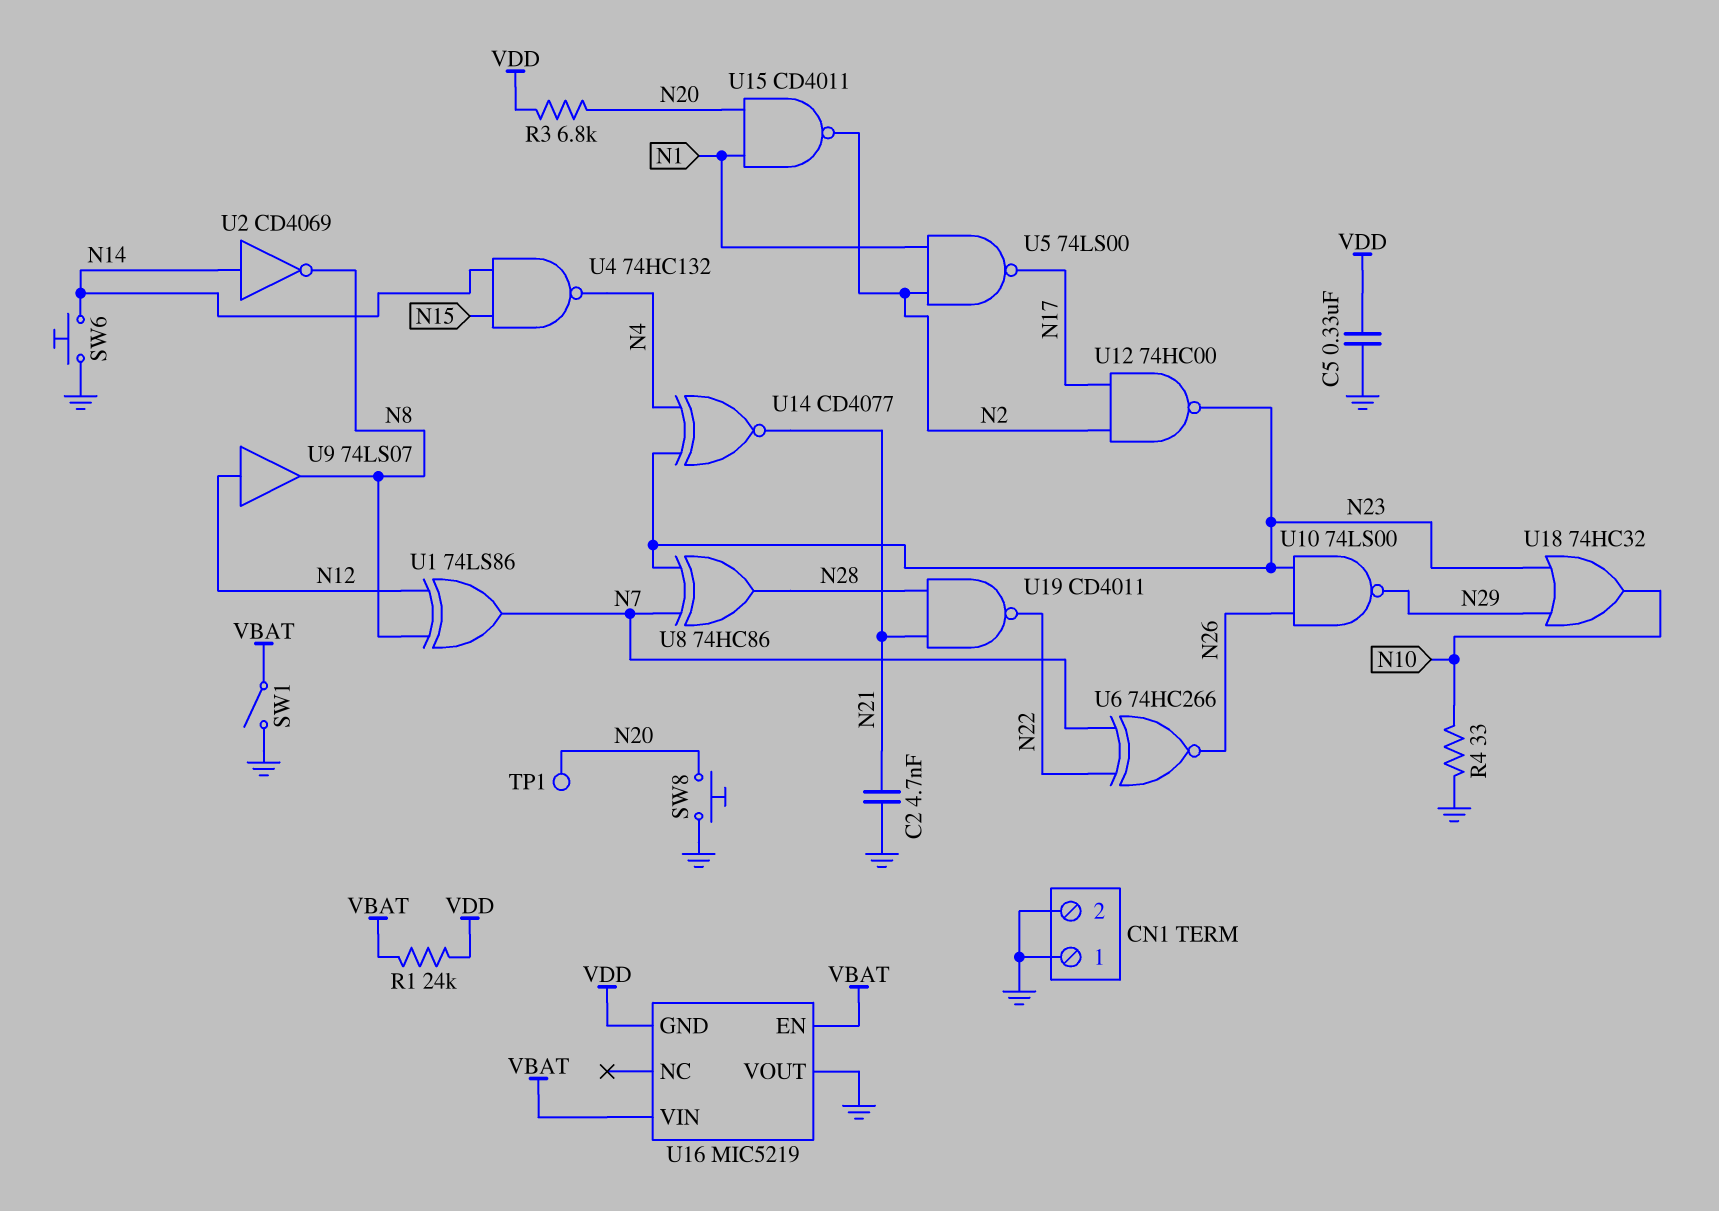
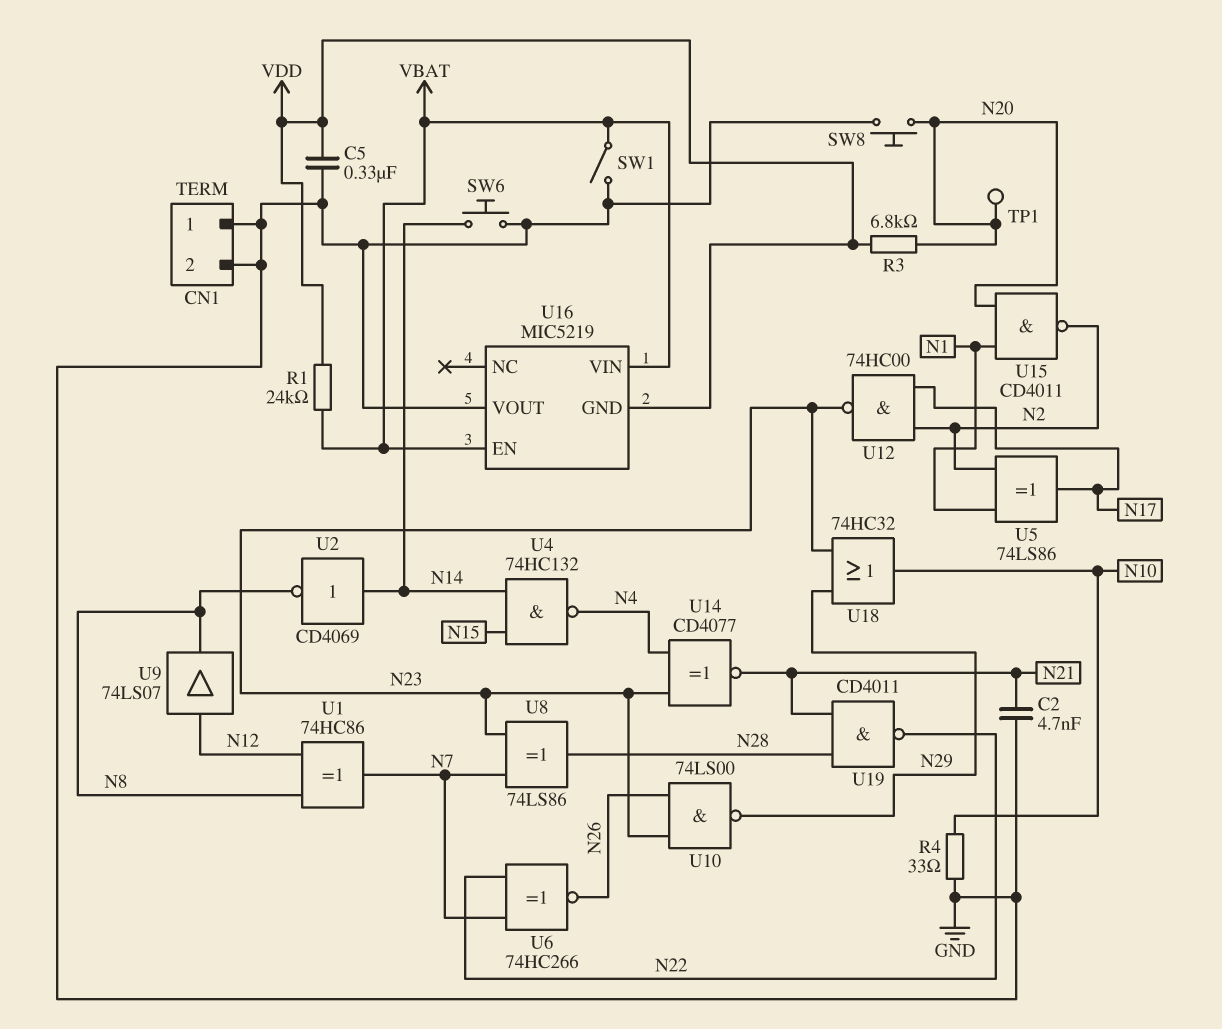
U1: XOR 74LS86 (in N8, in N12, out N7) -> XOR 74HC86 (in N8, in N12, out N7)
U5: NAND 74LS00 (in N1, in N2, out N17) -> XOR 74LS86 (in N1, in N2, out N17)
U8: XOR 74HC86 (in N7, in N23, out N28) -> XOR 74LS86 (in N7, in N23, out N28)

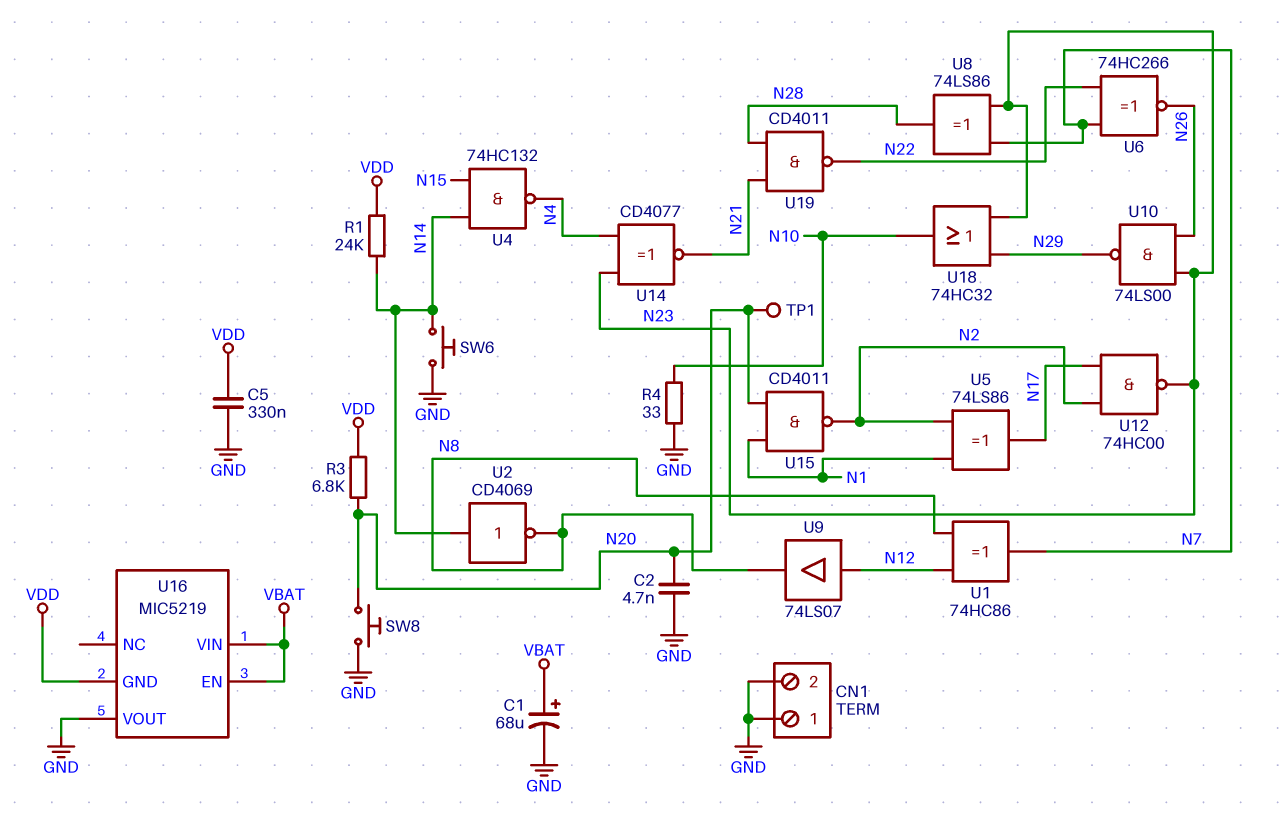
C1: none -> 68uF (plus VBAT, minus GND)
C2: 4.7nF (GND, N21) -> 4.7nF (GND, N20)
R1: 24k (VBAT, VDD) -> 24k (N14, VDD)
SW1: switch (GND, VBAT) -> none

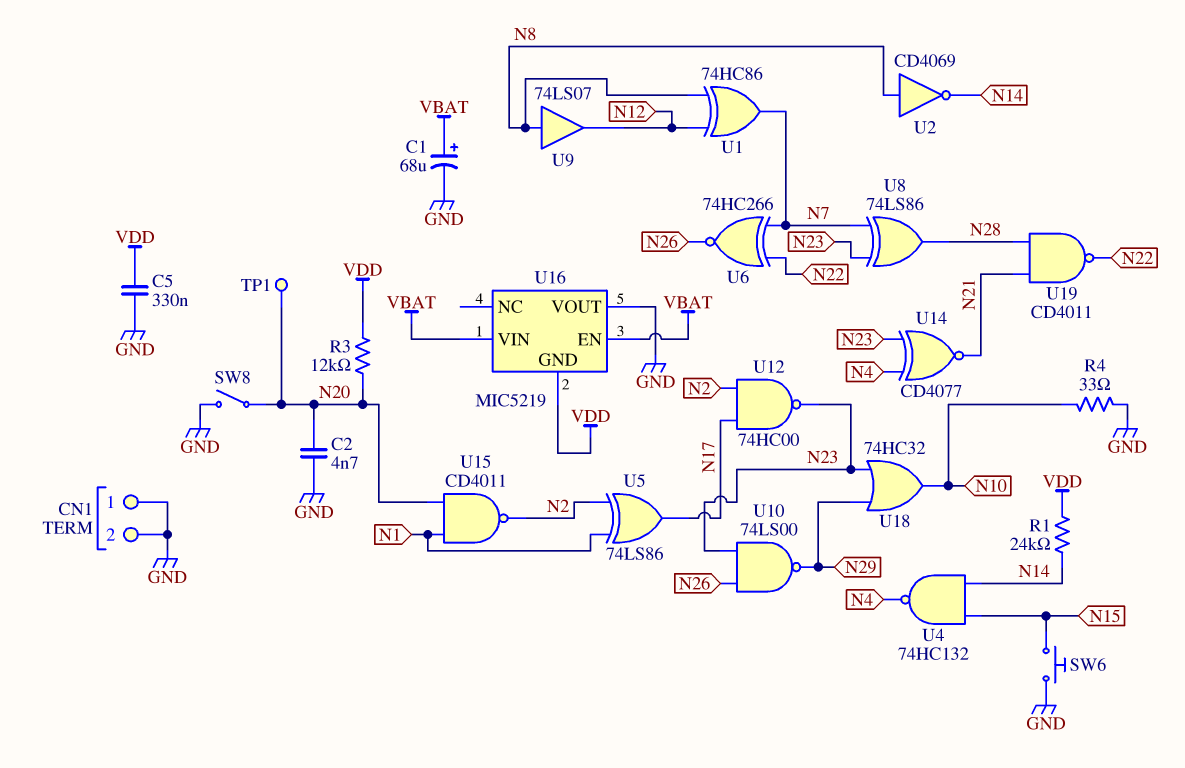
R3: 6.8k (N20, VDD) -> 12k (N20, VDD)
SW6: button (GND, N14) -> button (GND, N15)
SW8: button (GND, N20) -> switch (GND, N20)
U2: NOT CD4069 (in N14, out N8) -> NOT CD4069 (in N8, out N14)
U9: buffer 74LS07 (in N12, out N8) -> buffer 74LS07 (in N8, out N12)

